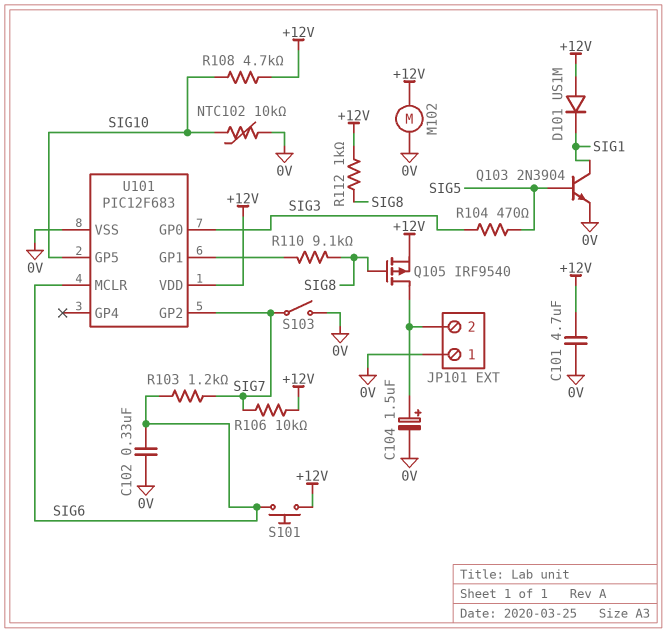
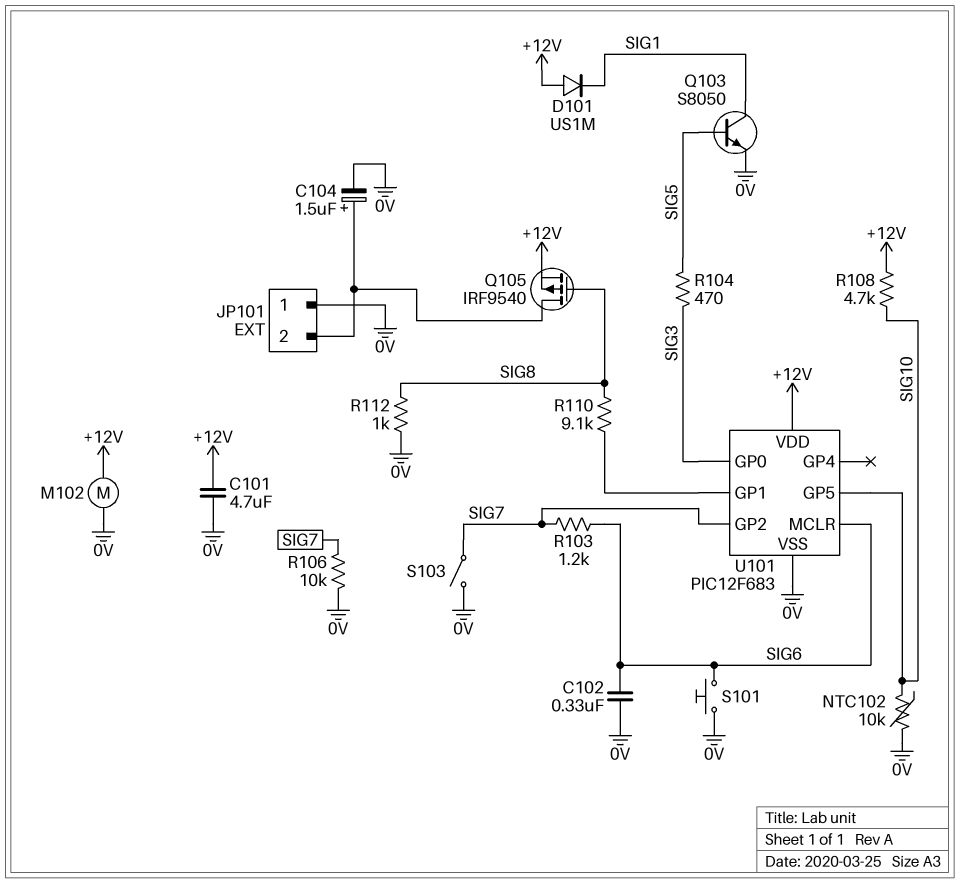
Q103: NPN 2N3904 (B SIG5, C SIG1, E 0V) -> NPN S8050 (B SIG5, C SIG1, E 0V)
R106: 10k (+12V, SIG7) -> 10k (0V, SIG7)
R112: 1k (+12V, SIG8) -> 1k (0V, SIG8)
S101: button (+12V, SIG6) -> button (0V, SIG6)

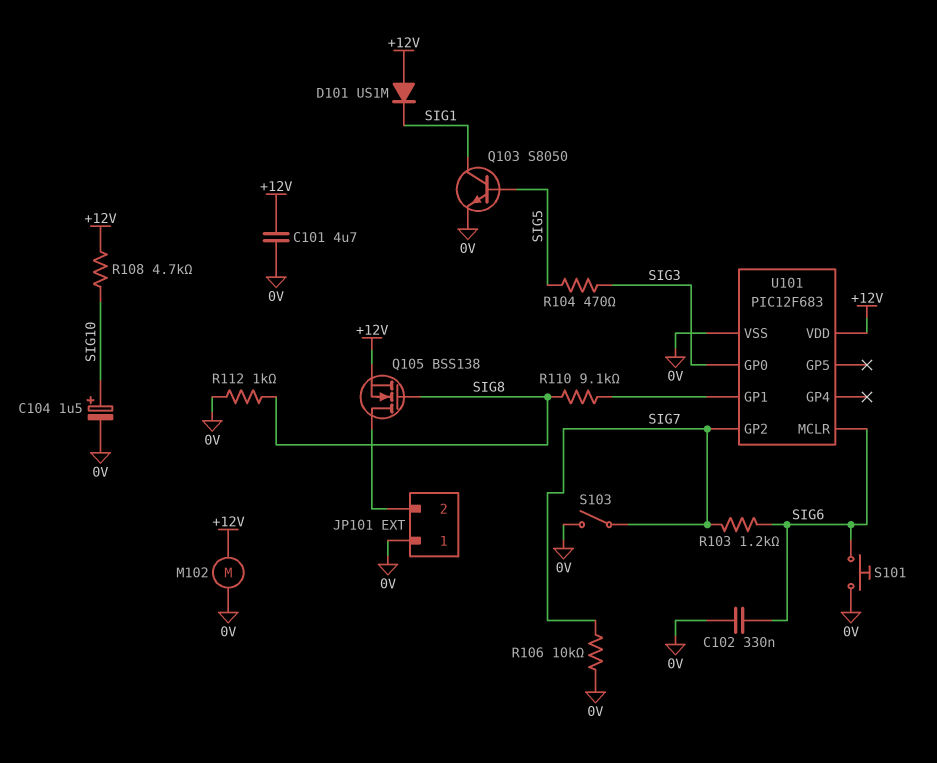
C104: 1.5uF (plus JP101/2, minus 0V) -> 1.5uF (plus SIG10, minus 0V)
NTC102: 10k (0V, SIG10) -> none
Q105: PMOS IRF9540 (G SIG8, D JP101/2, S +12V) -> NMOS BSS138 (G SIG8, D JP101/2, S +12V)
U101 pin GP5: SIG10 -> none

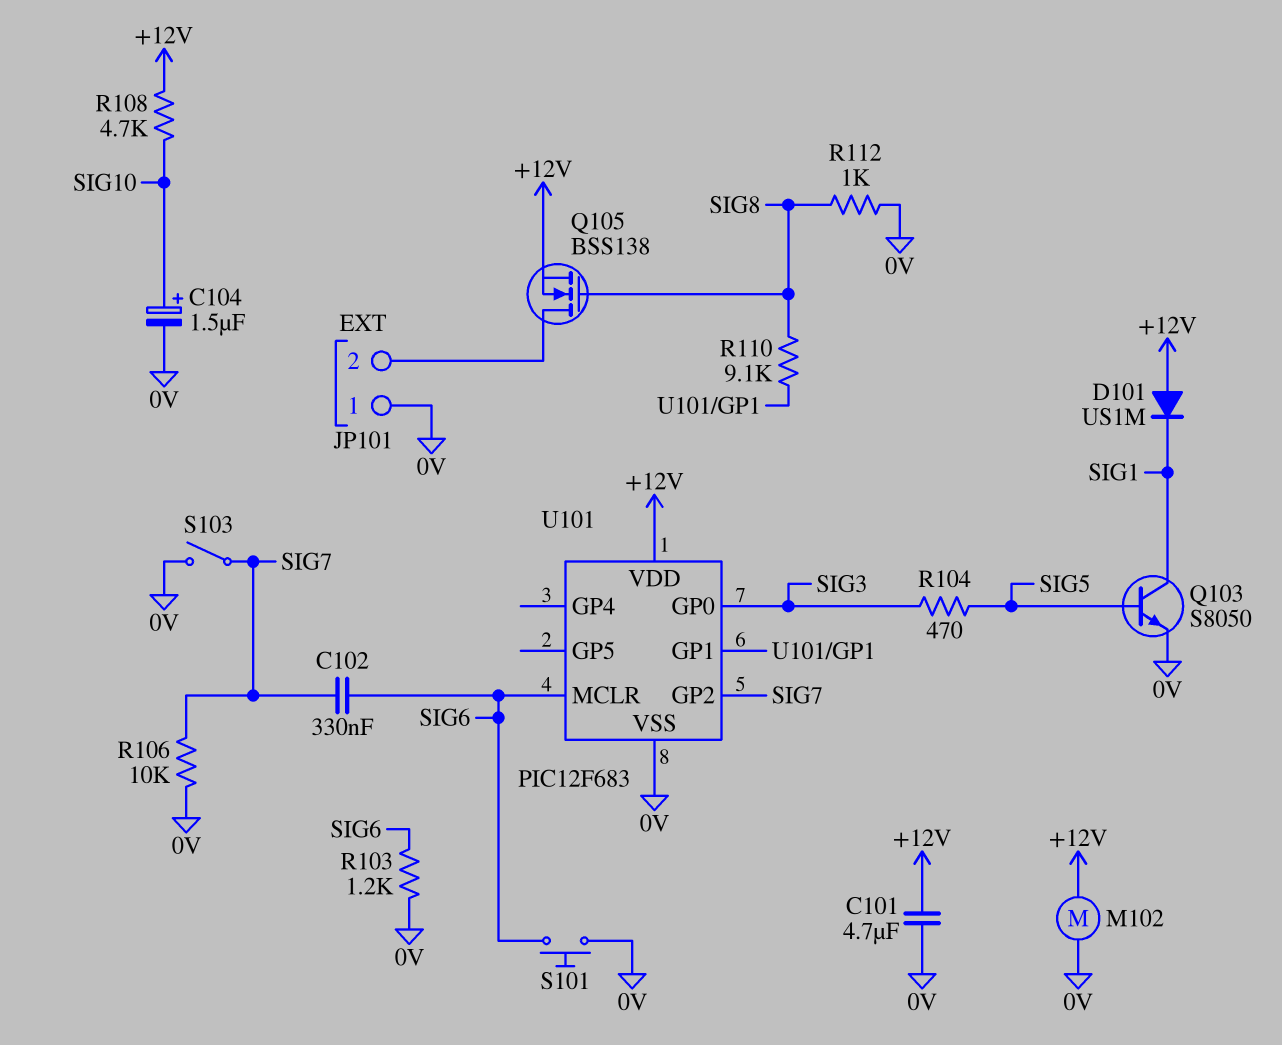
C102: 330nF (0V, SIG6) -> 330nF (SIG6, SIG7)
R103: 1.2k (SIG6, SIG7) -> 1.2k (0V, SIG6)

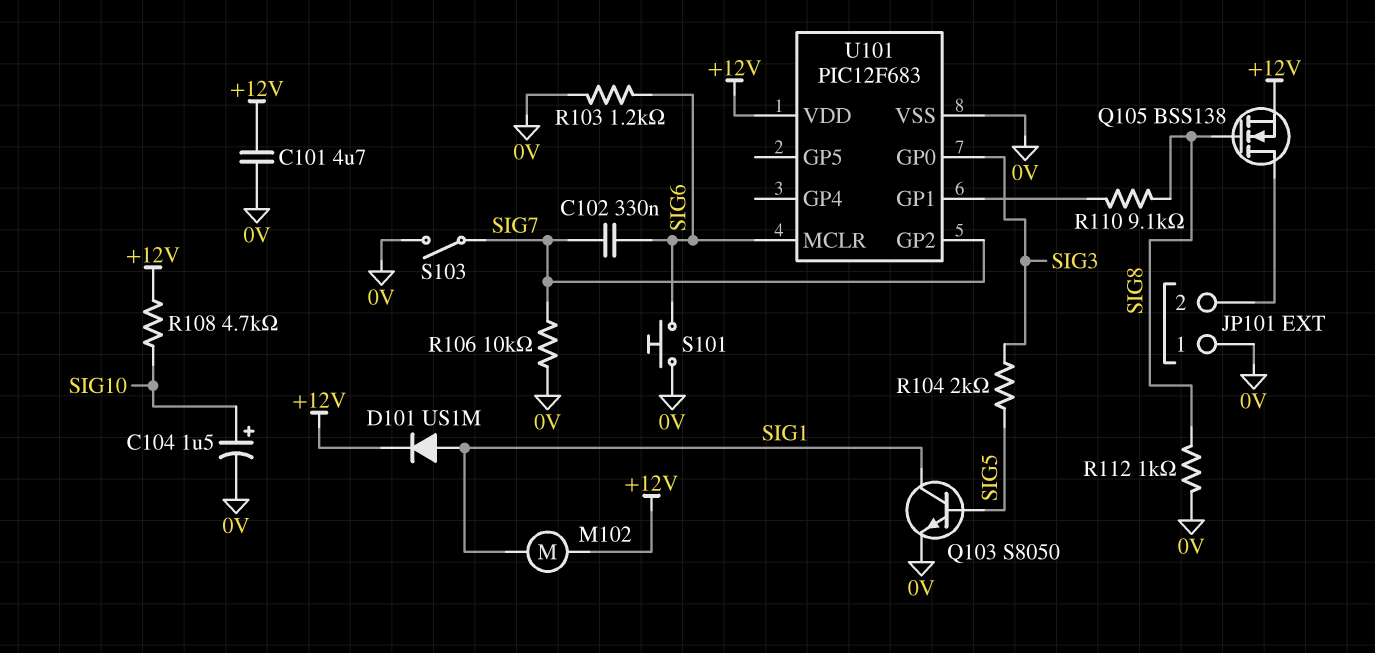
D101: diode US1M (A +12V, K SIG1) -> diode US1M (A SIG1, K +12V)
M102: motor (+12V, 0V) -> motor (+12V, SIG1)
R104: 470 (SIG3, SIG5) -> 2k (SIG3, SIG5)

